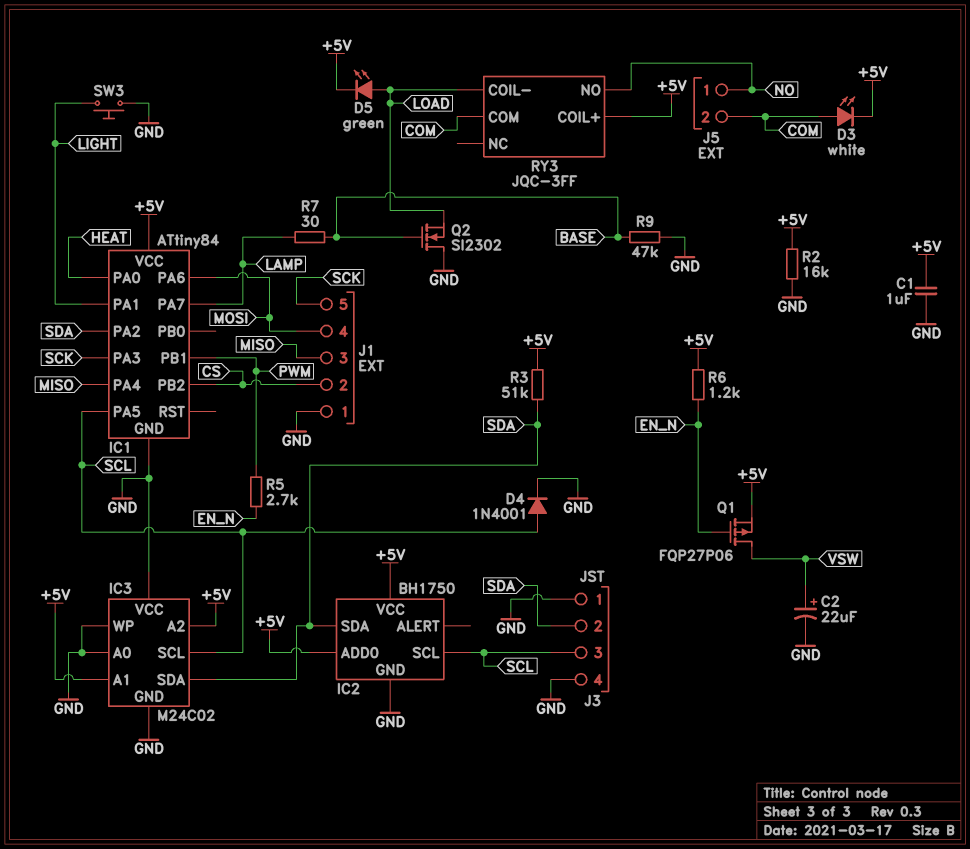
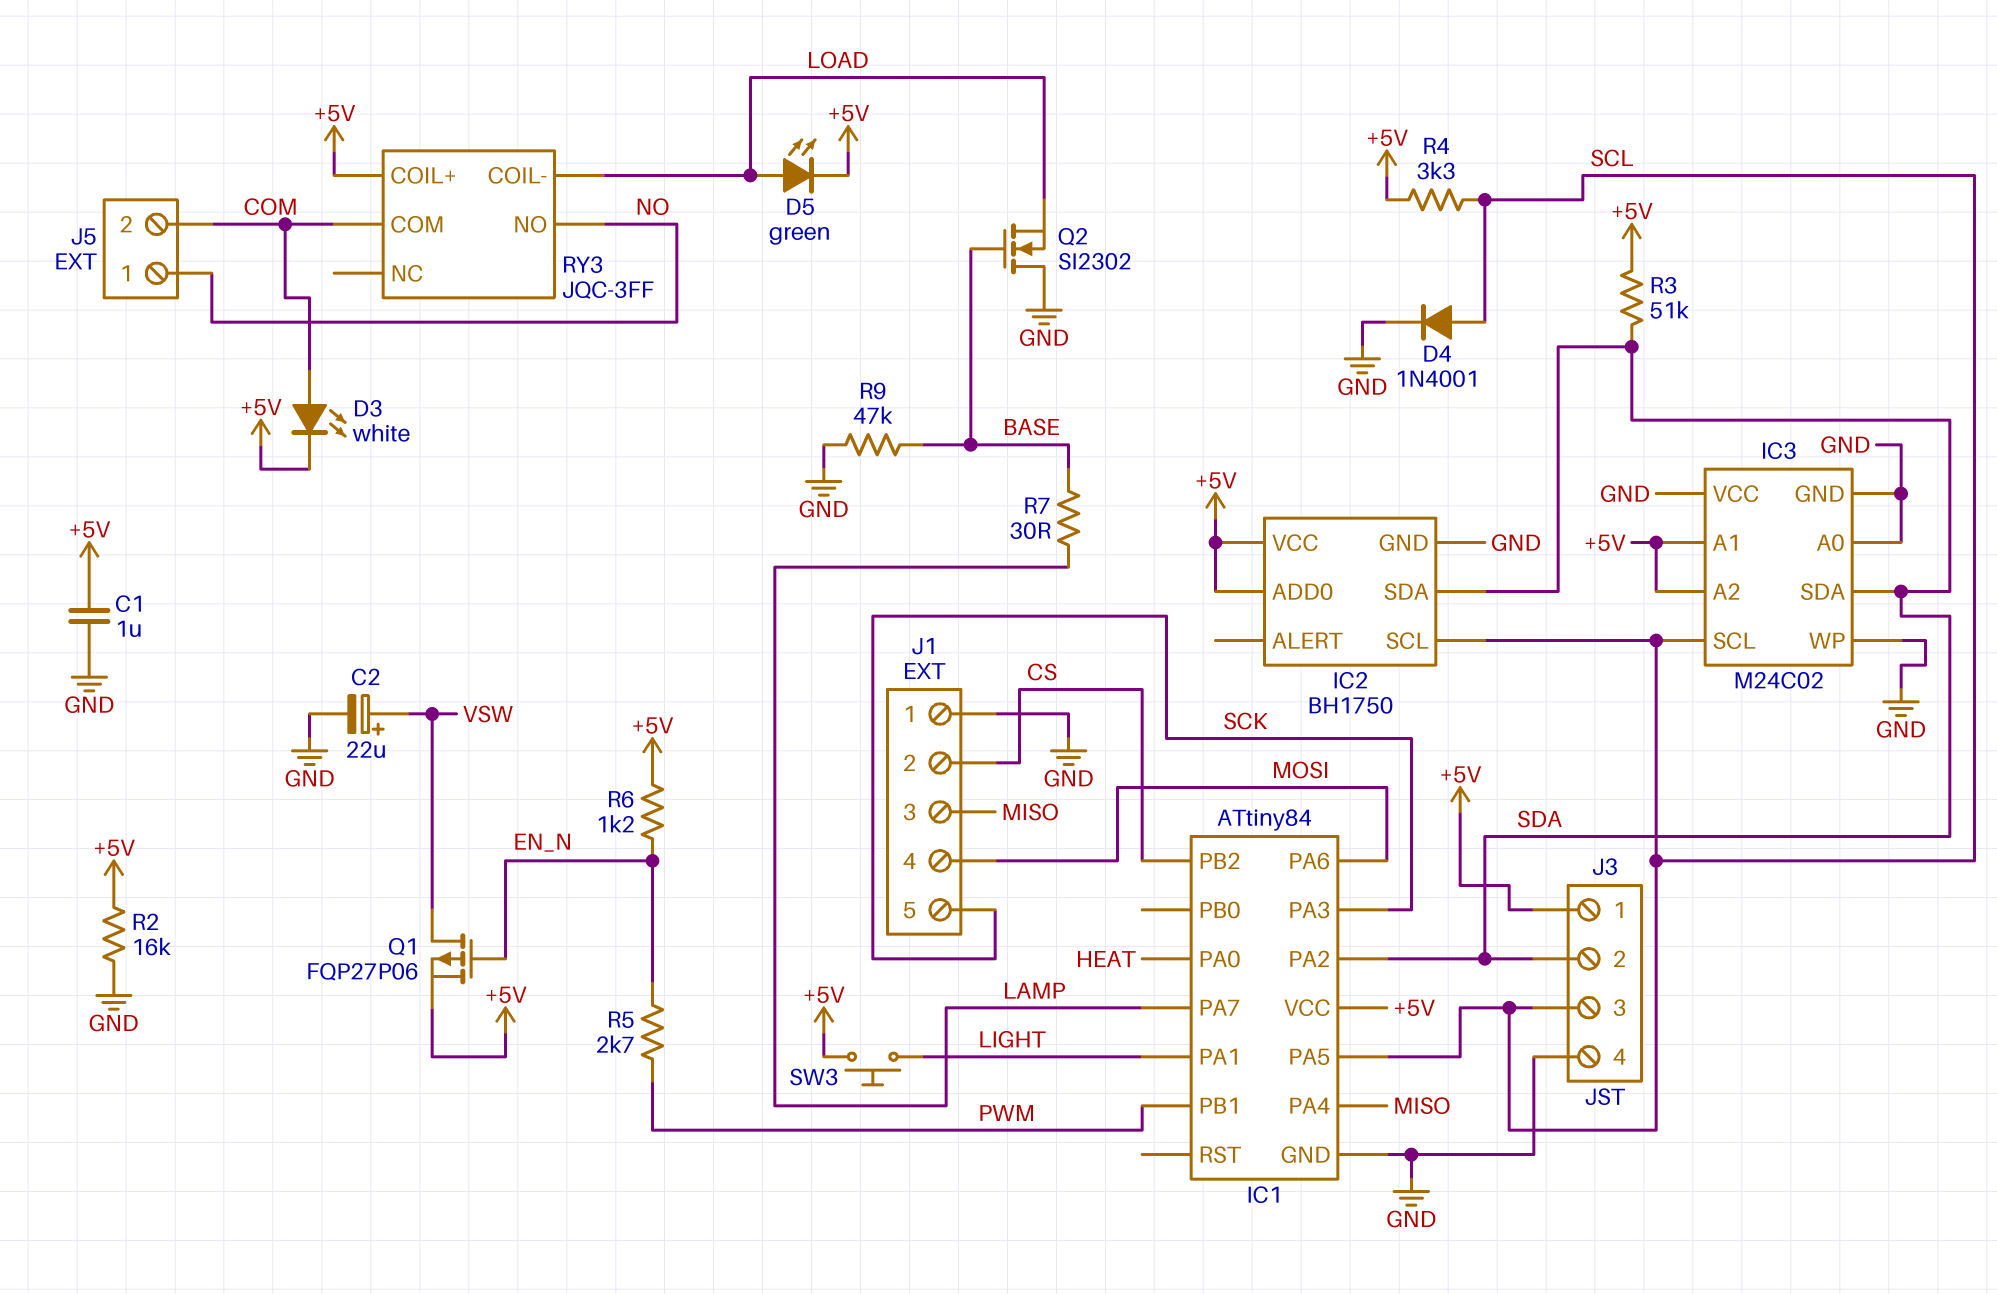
J3 pin 1: GND -> +5V
R4: none -> 3.3k (+5V, SCL)
SW3: button (GND, LIGHT) -> button (+5V, LIGHT)

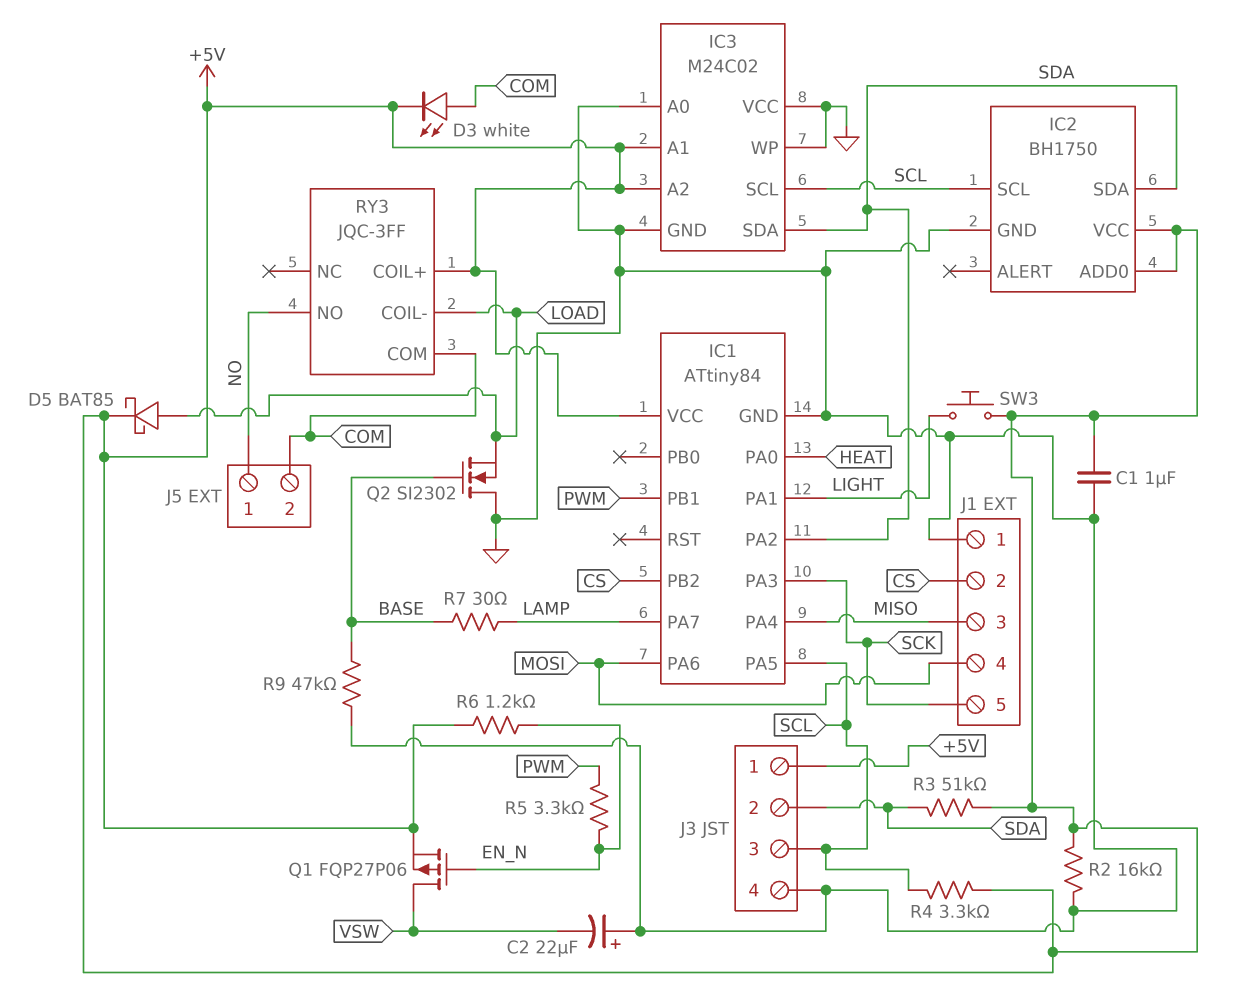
C2: 22uF (plus VSW, minus GND) -> 22uF (plus GND, minus VSW)
D4: diode 1N4001 (A SCL, K GND) -> none
D5: LED green (A LOAD, K +5V) -> schottky BAT85 (A LOAD, K +5V)
R5: 2.7k (EN_N, PWM) -> 3.3k (EN_N, PWM)

